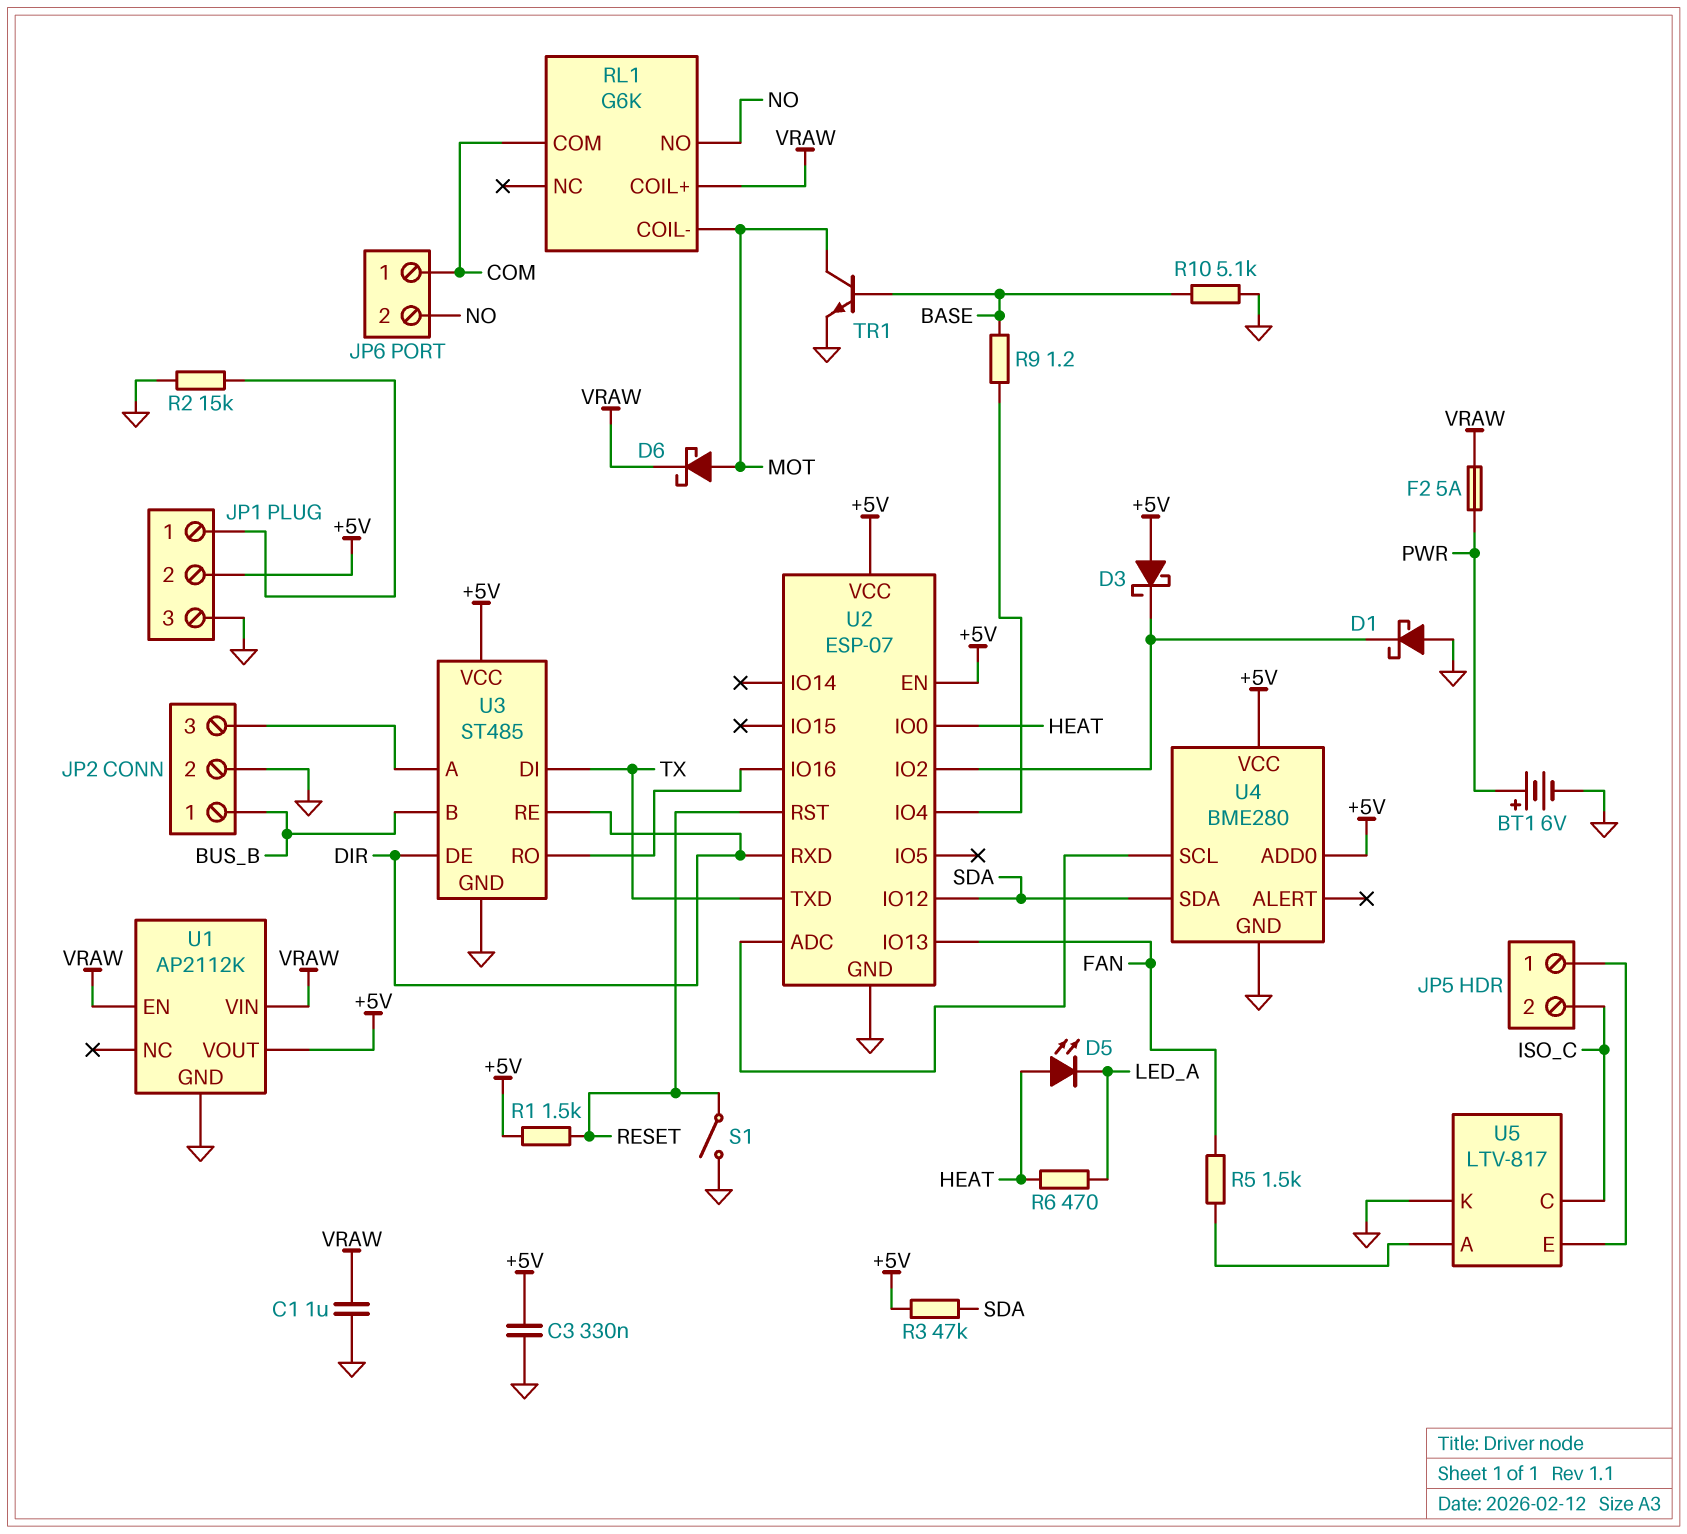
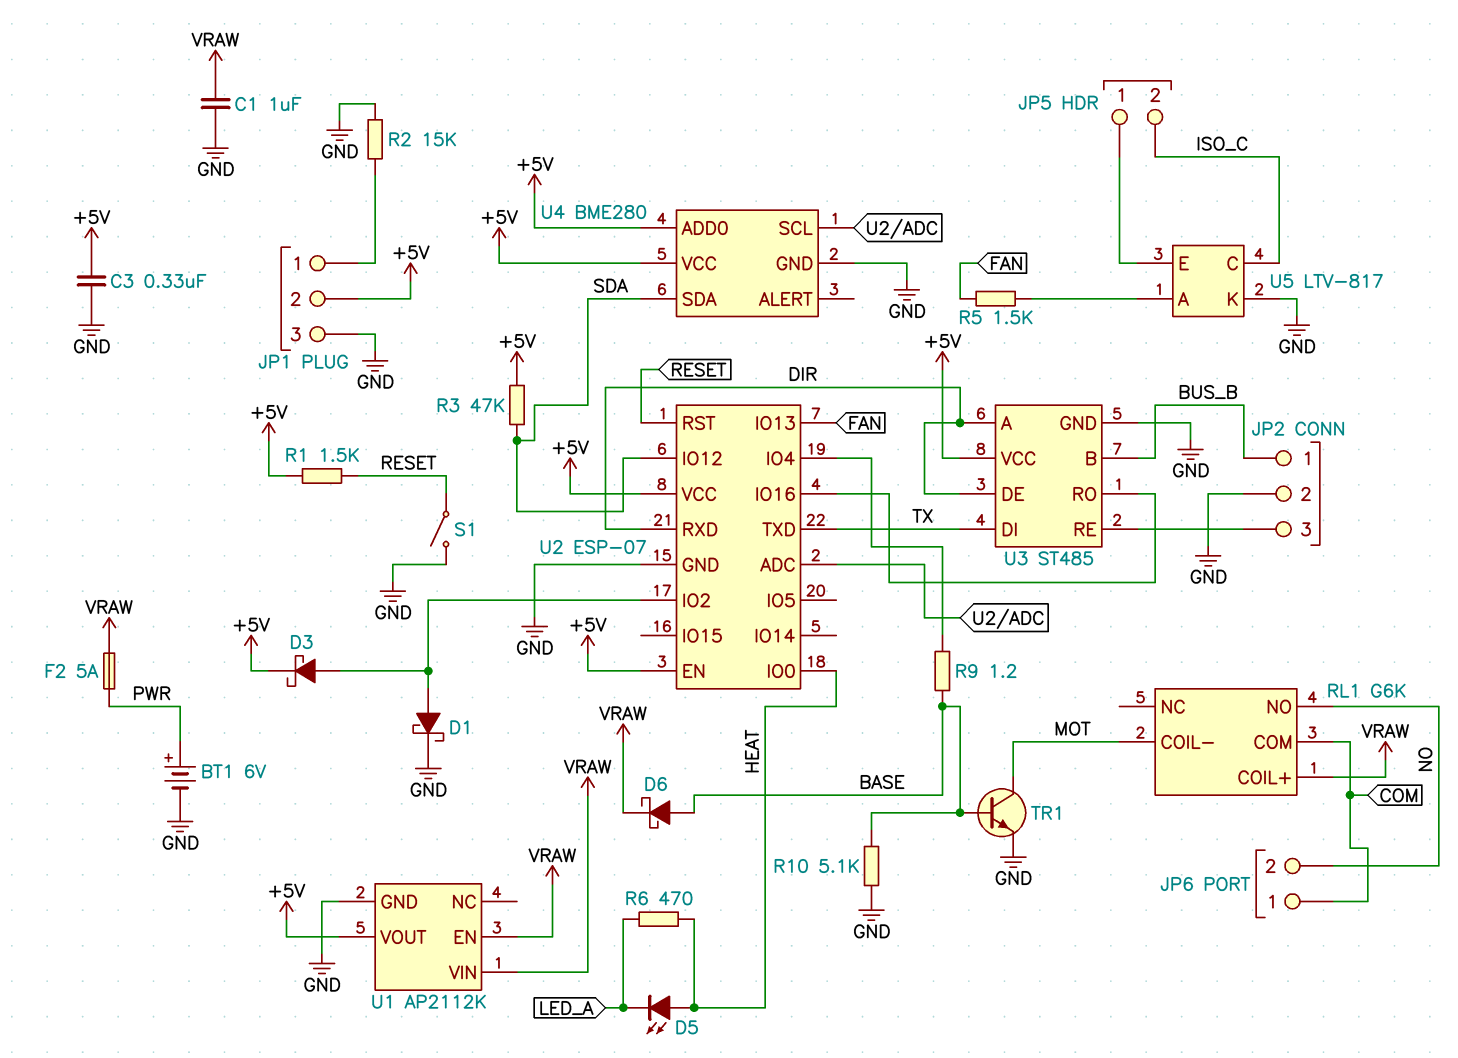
D1: schottky (A GND, K U2/IO2) -> schottky (A U2/IO2, K GND)
D3: schottky (A +5V, K U2/IO2) -> schottky (A U2/IO2, K +5V)
D6: schottky (A MOT, K VRAW) -> schottky (A BASE, K VRAW)
U3 pin A: JP2/3 -> DIR
U3 pin RE: DIR -> JP2/3

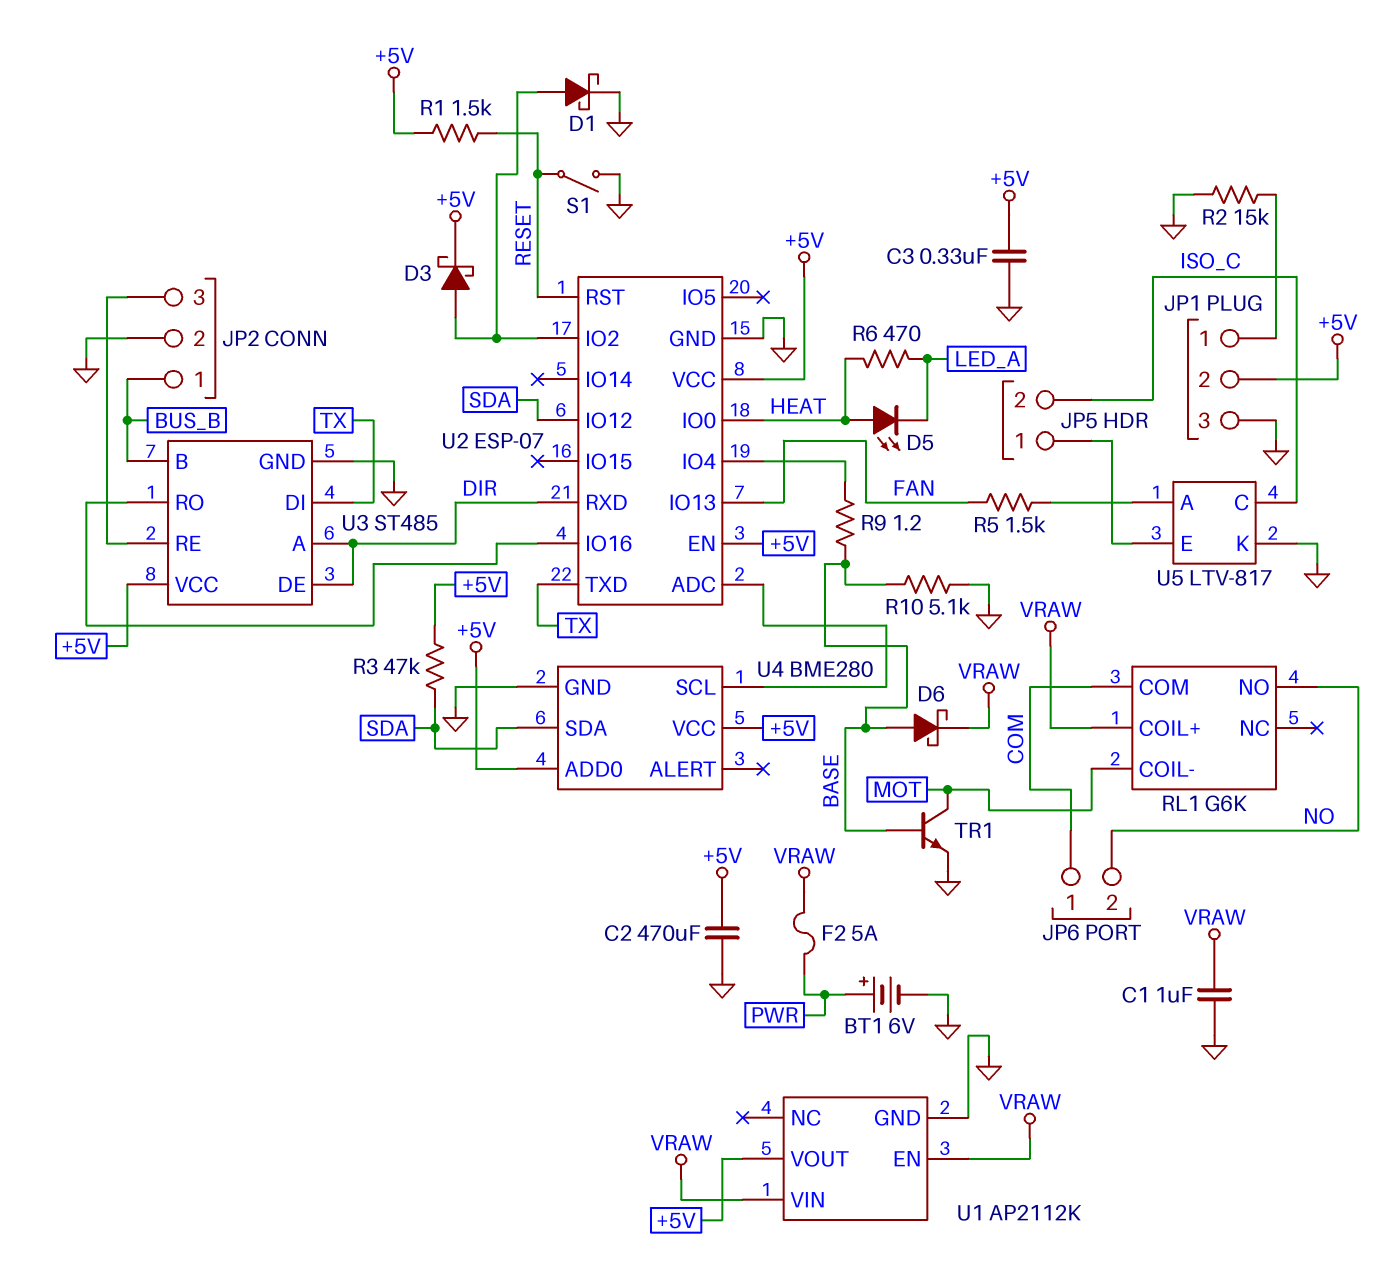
C2: none -> 470uF (+5V, GND)

